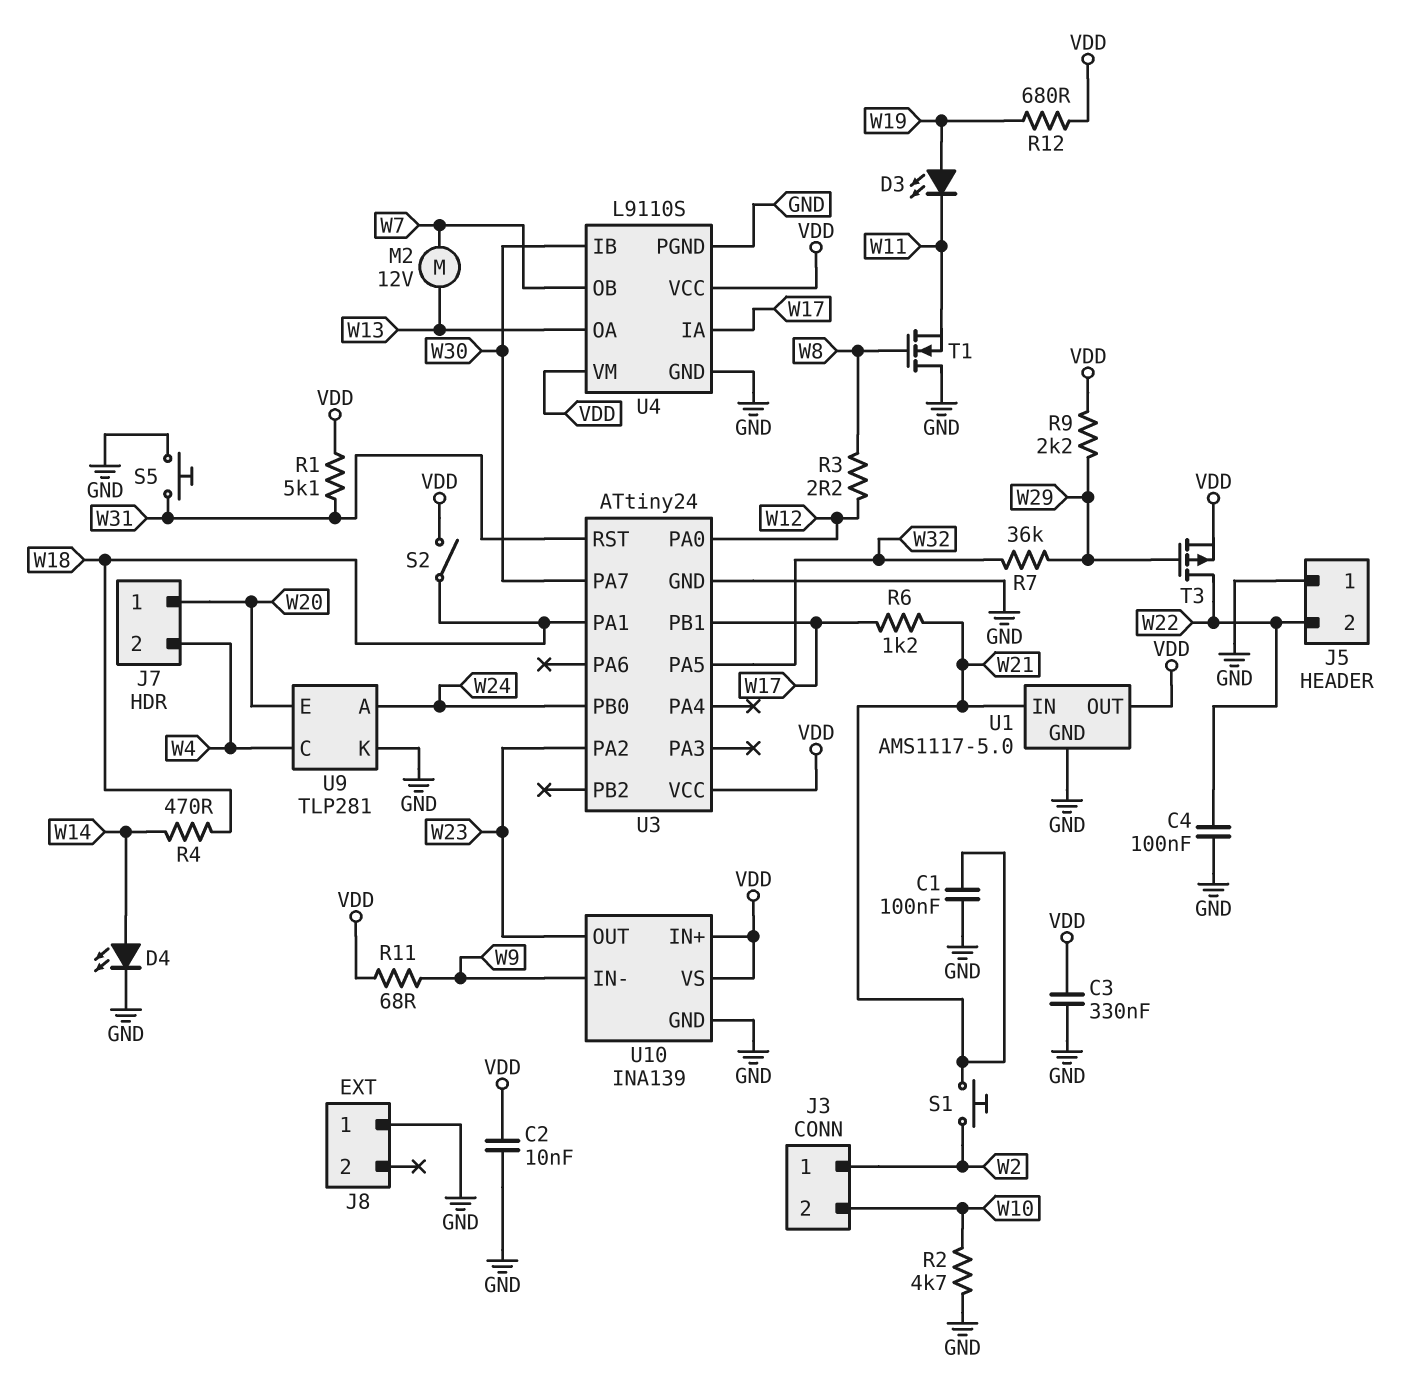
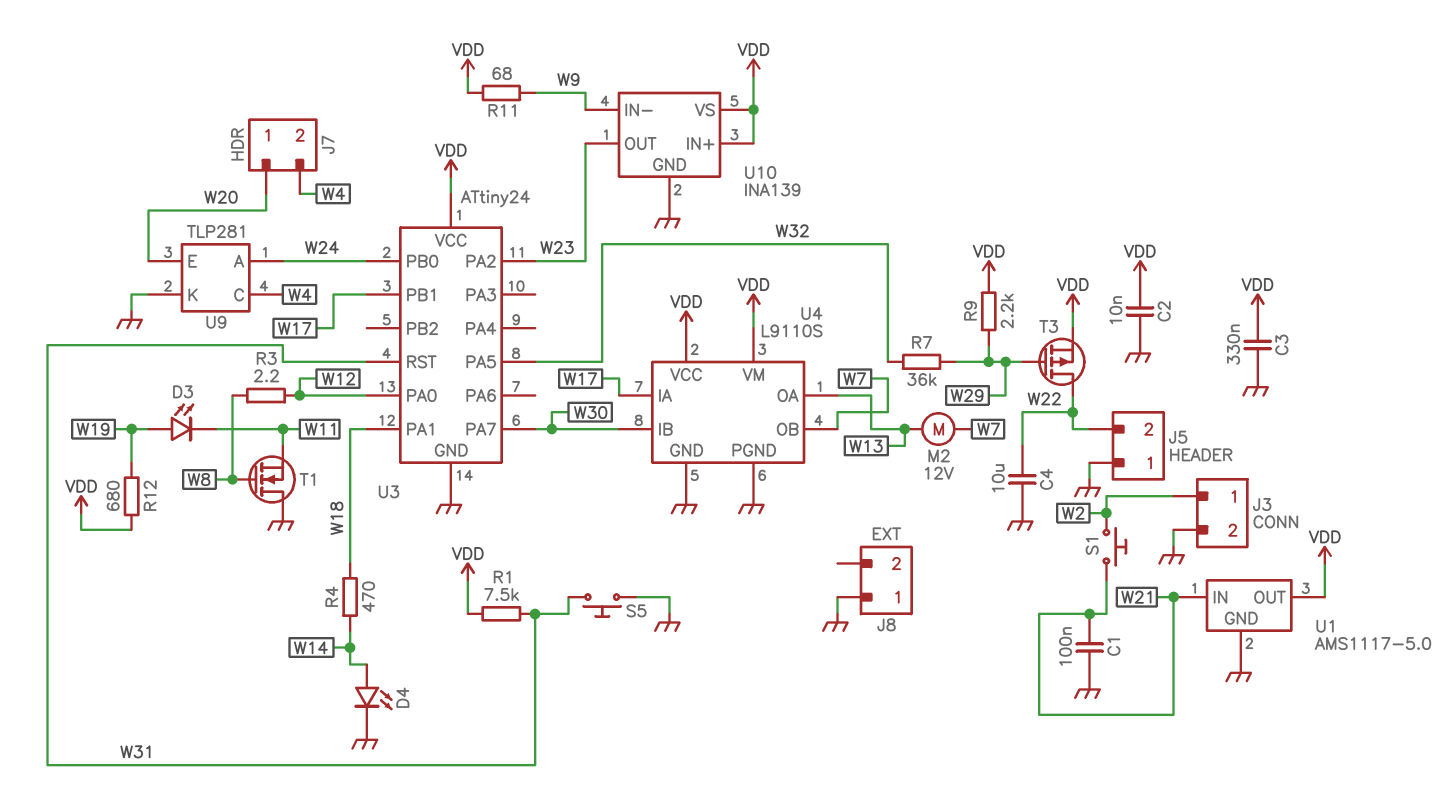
C4: 100nF (GND, W22) -> 10uF (GND, W22)
J3 pin 2: W10 -> GND
R1: 5.1k (VDD, W31) -> 7.5k (VDD, W31)
R2: 4.7k (GND, W10) -> none
R6: 1.2k (W17, W21) -> none
S2: switch (VDD, W18) -> none

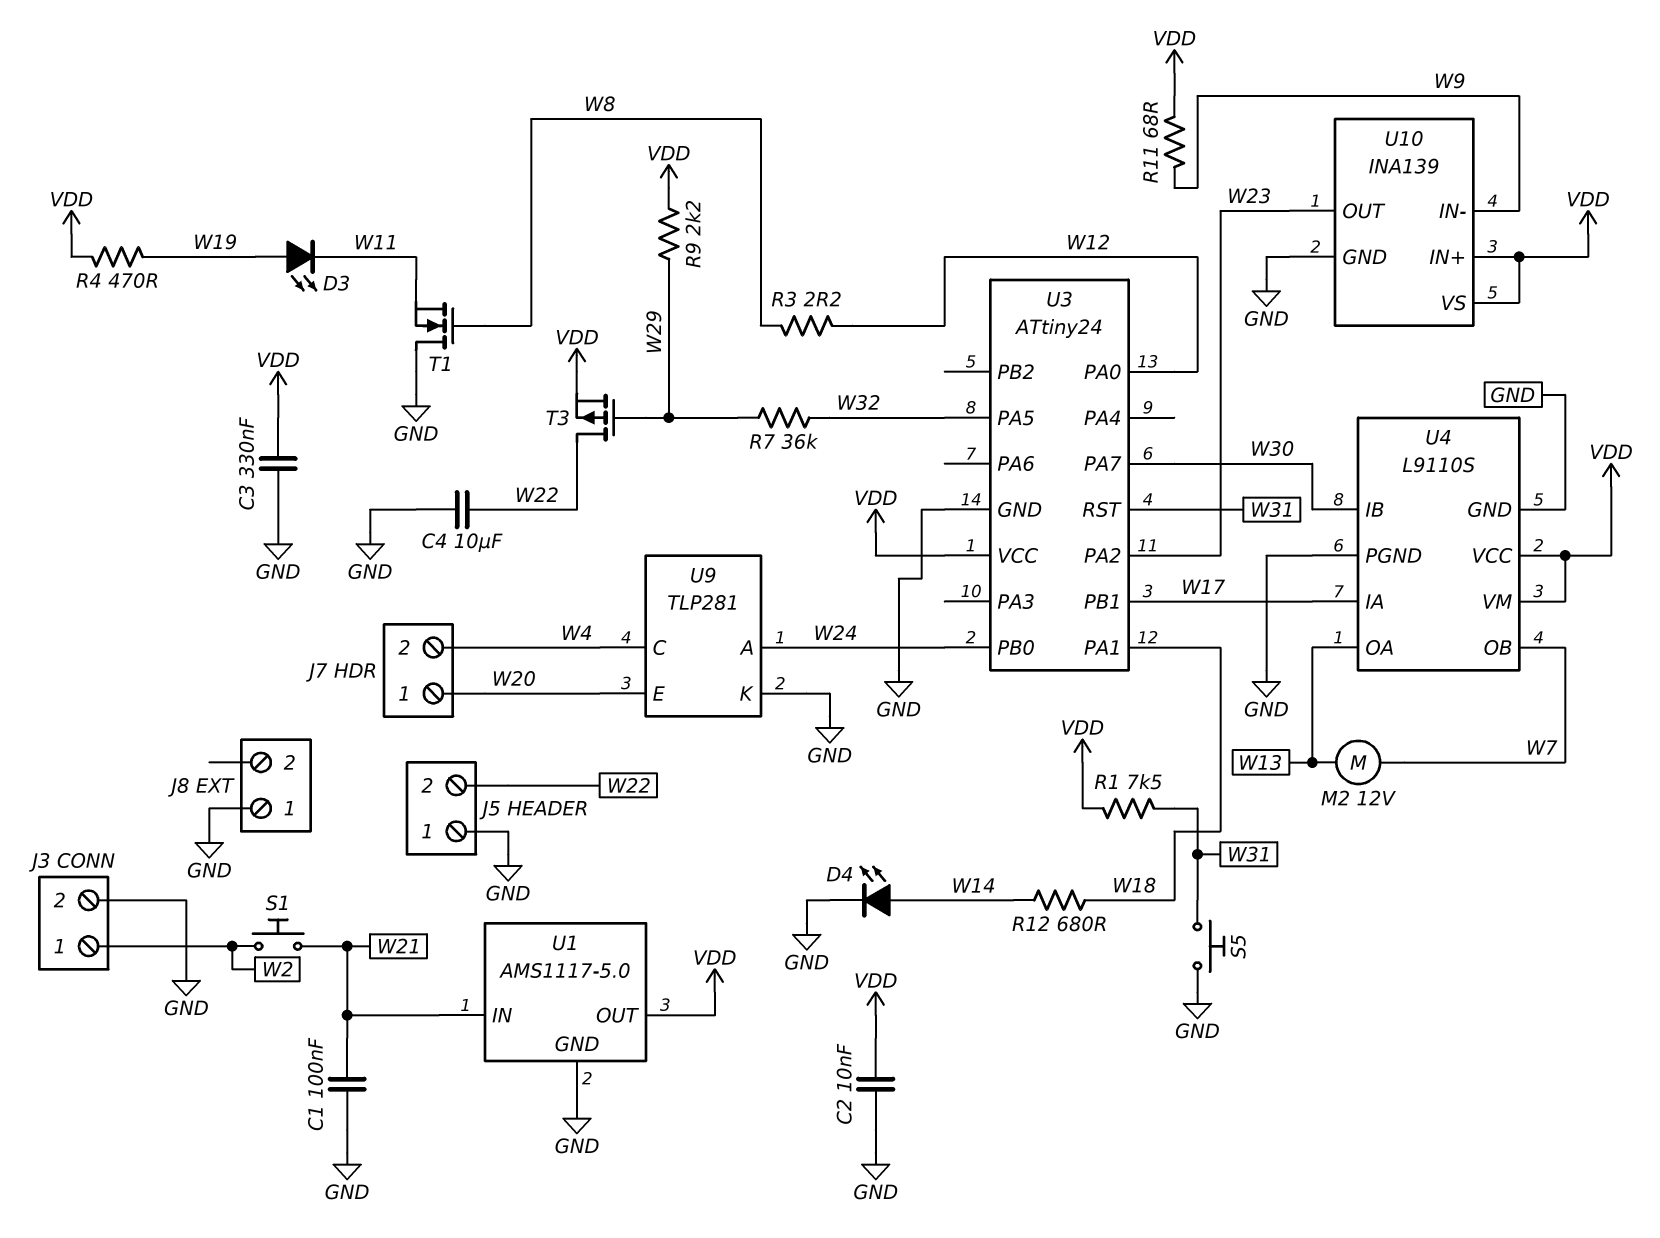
R4: 470 (W14, W18) -> 470 (VDD, W19)
R12: 680 (VDD, W19) -> 680 (W14, W18)

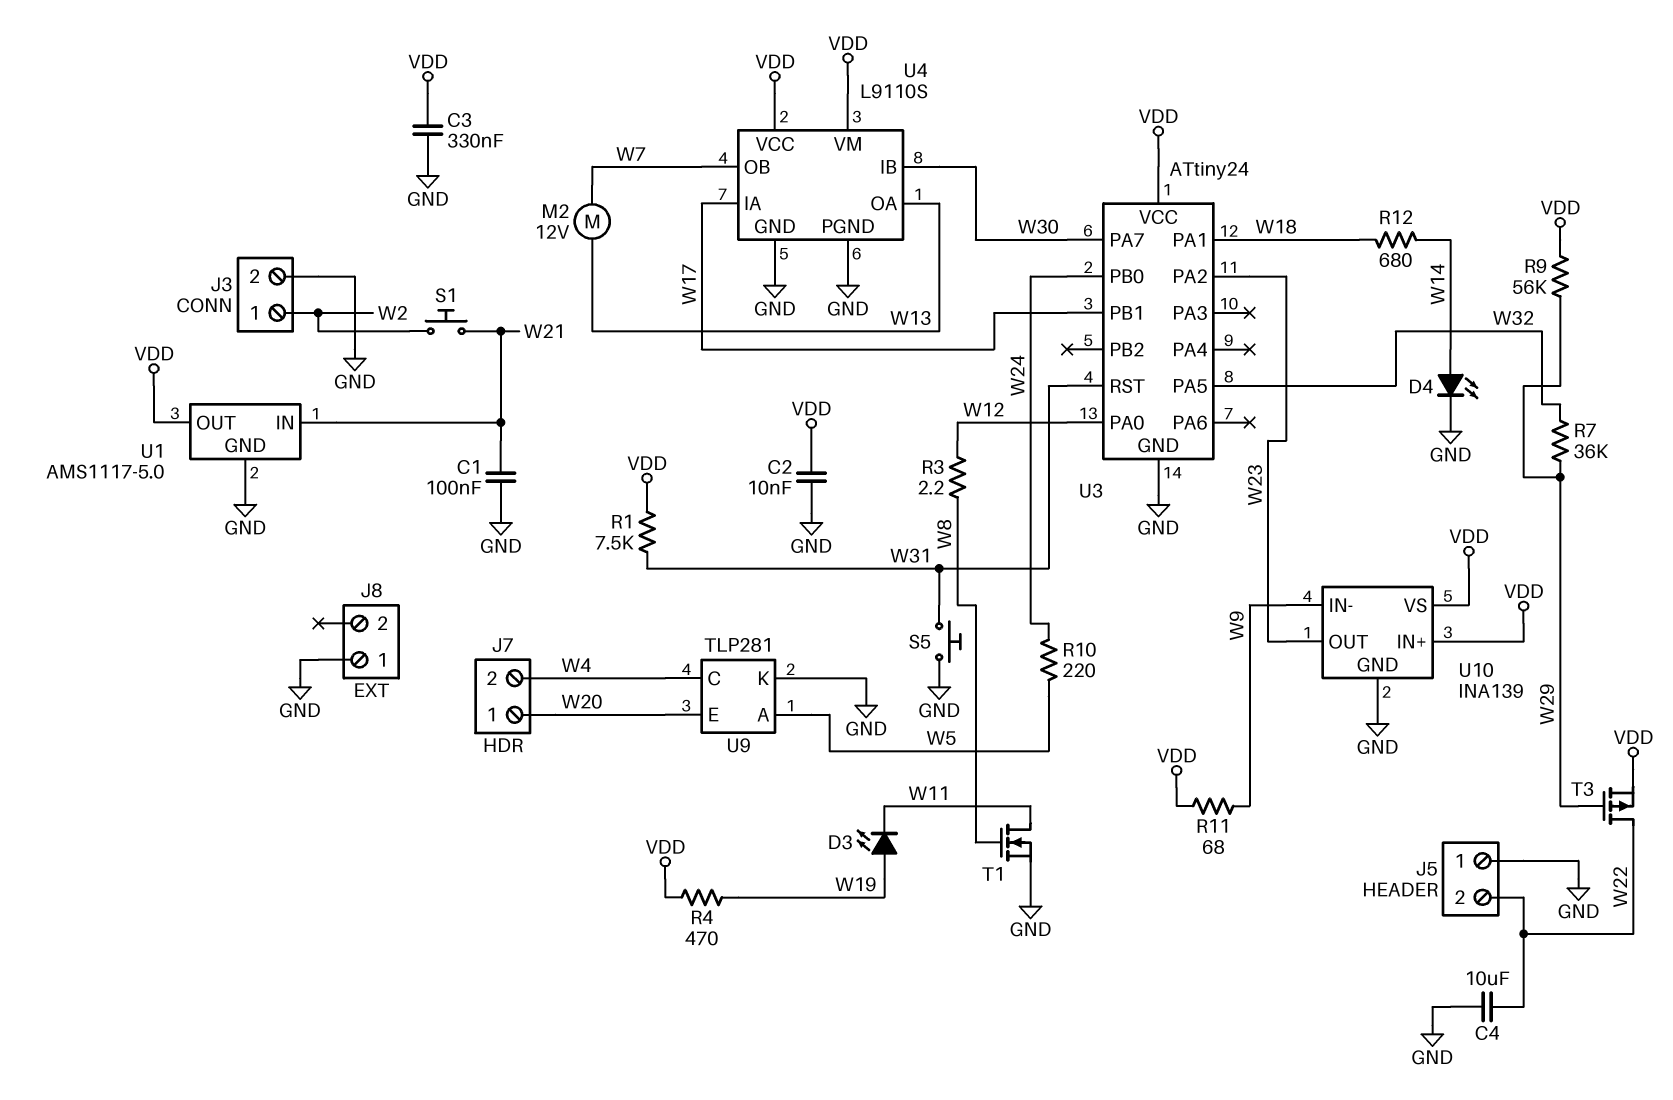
R9: 2.2k (VDD, W29) -> 56k (VDD, W29)
R10: none -> 220 (W5, W24)
T1: NMOS (G W8, D GND, S W11) -> NMOS (G W8, D W11, S GND)
U9 pin A: W24 -> W5

